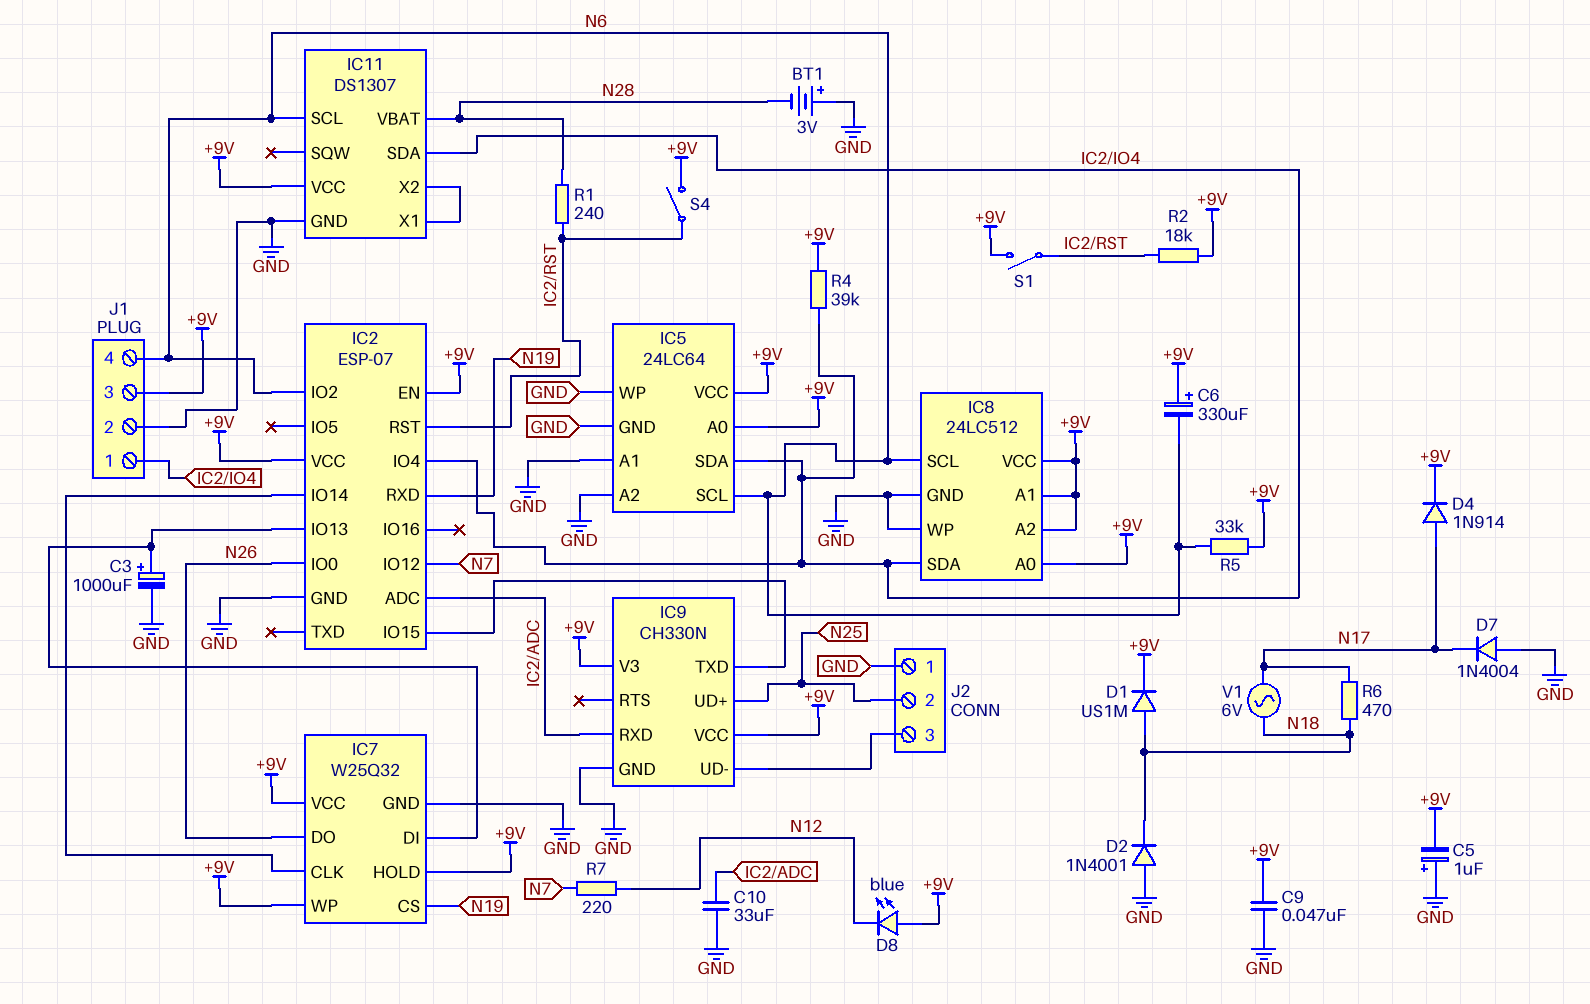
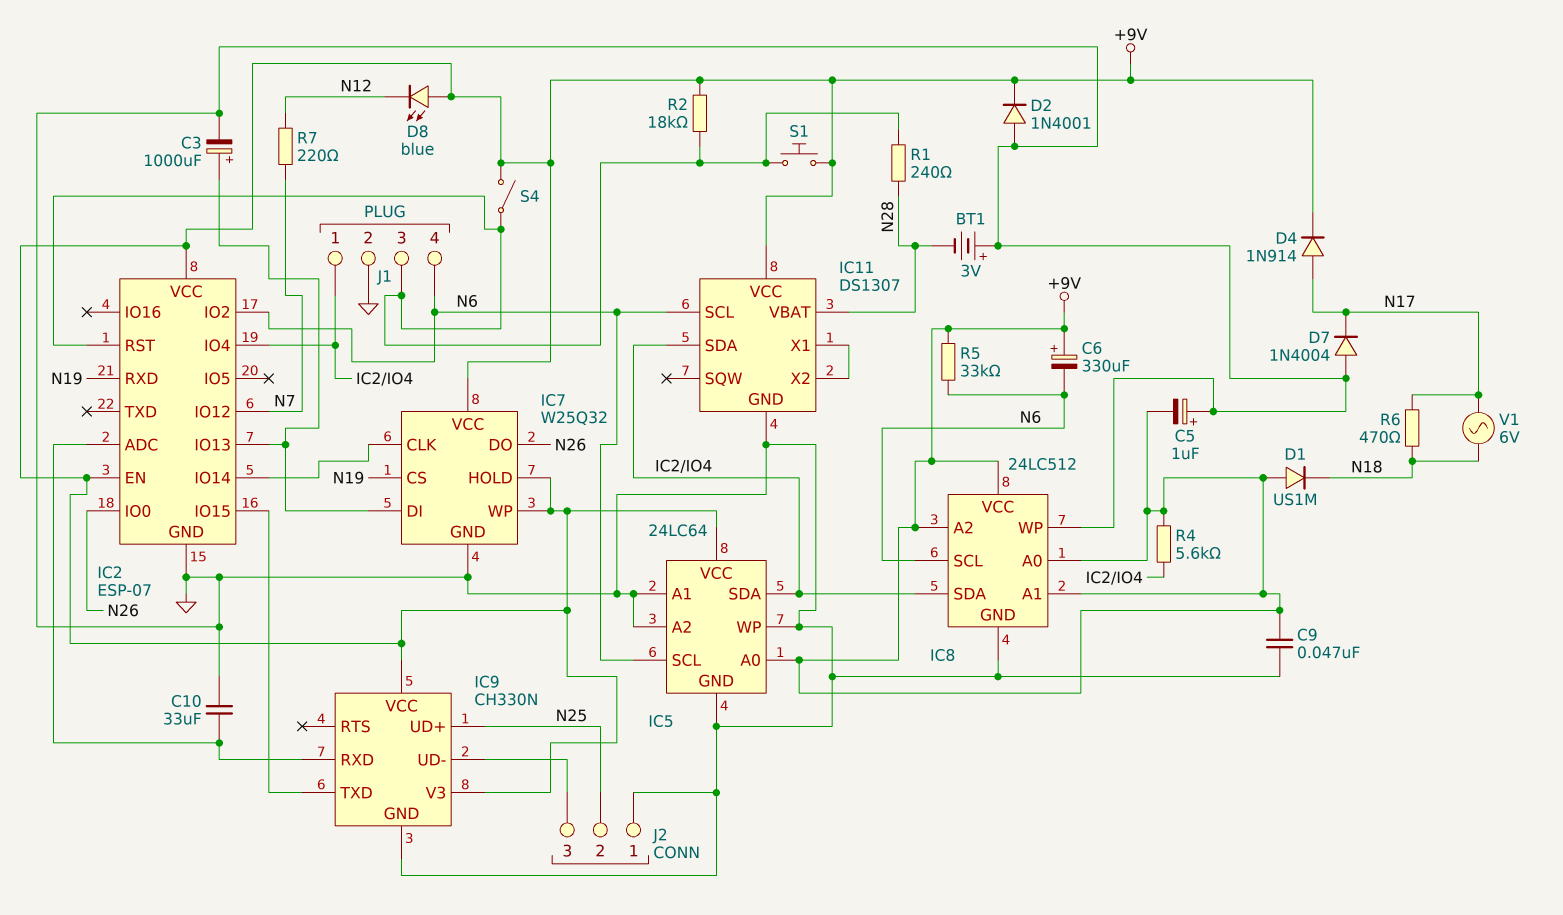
D1: diode US1M (A N18, K +9V) -> diode US1M (A +9V, K N18)
D2: diode 1N4001 (A GND, K N18) -> diode 1N4001 (A GND, K +9V)
J1 pin 3: +9V -> IC2/RST
R4: 39k (+9V, IC2/IO4) -> 5.6k (+9V, IC2/IO4)
S1: switch (+9V, IC2/RST) -> button (+9V, IC2/RST)

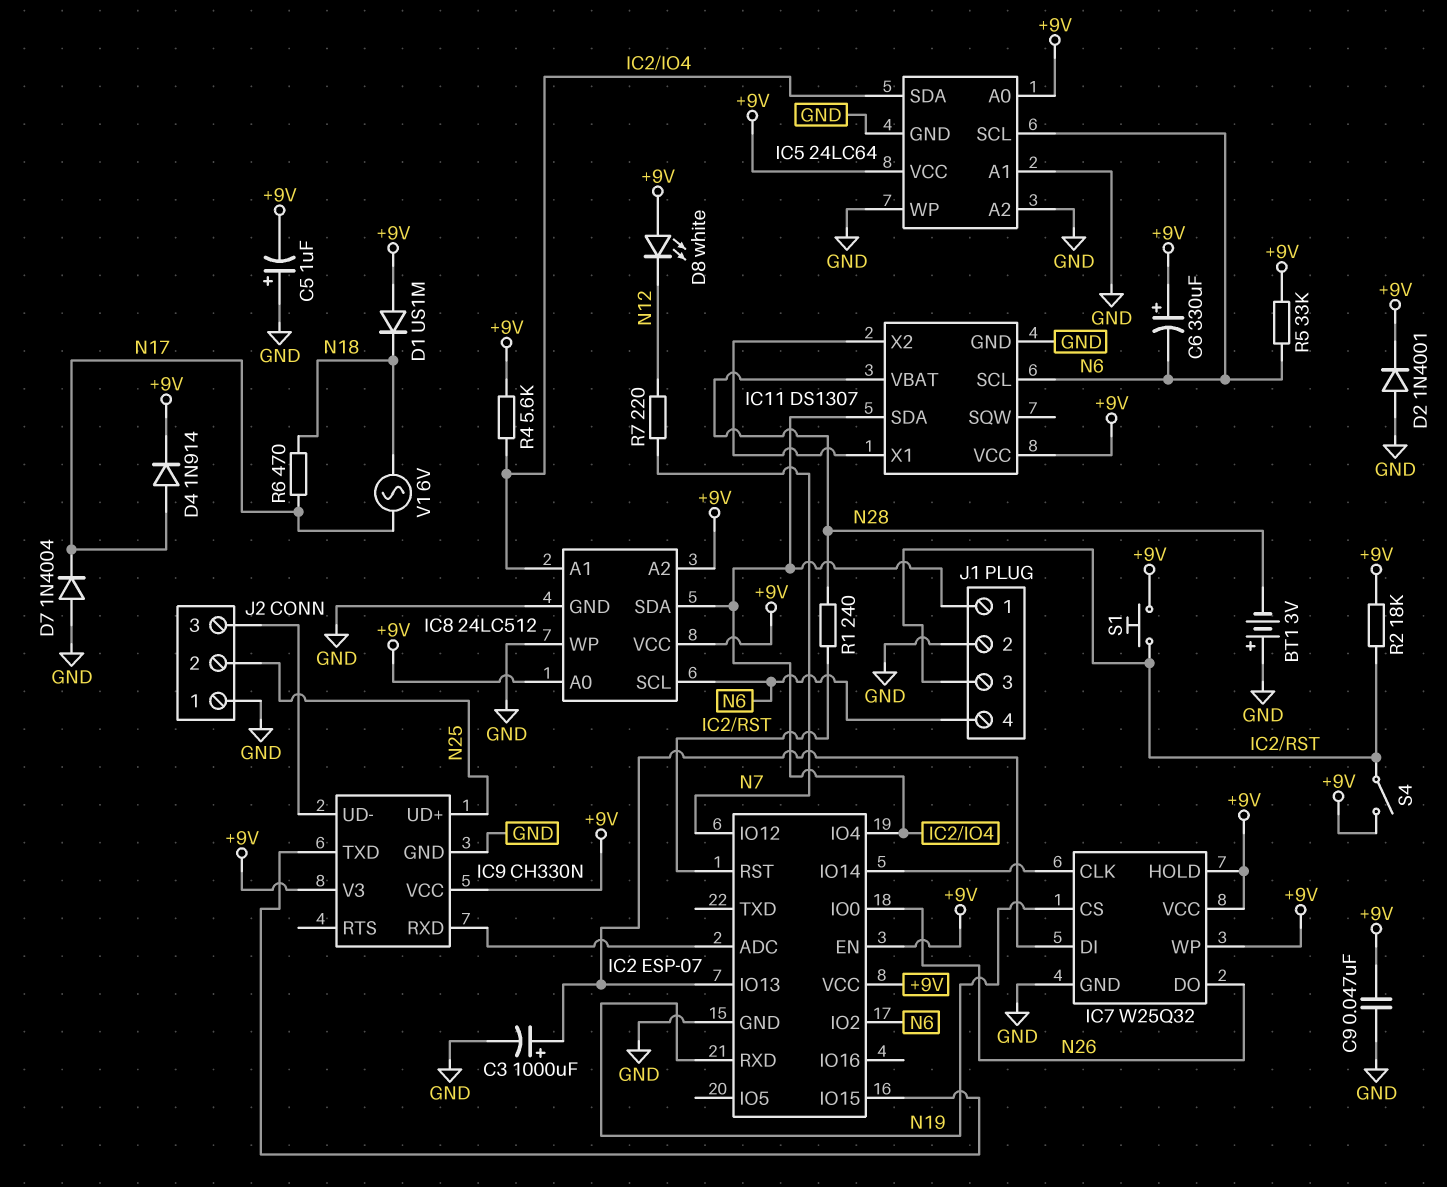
C10: 33uF (GND, IC2/ADC) -> none
D8: LED blue (A +9V, K N12) -> LED white (A +9V, K N12)
IC8 pin A1: +9V -> IC2/IO4

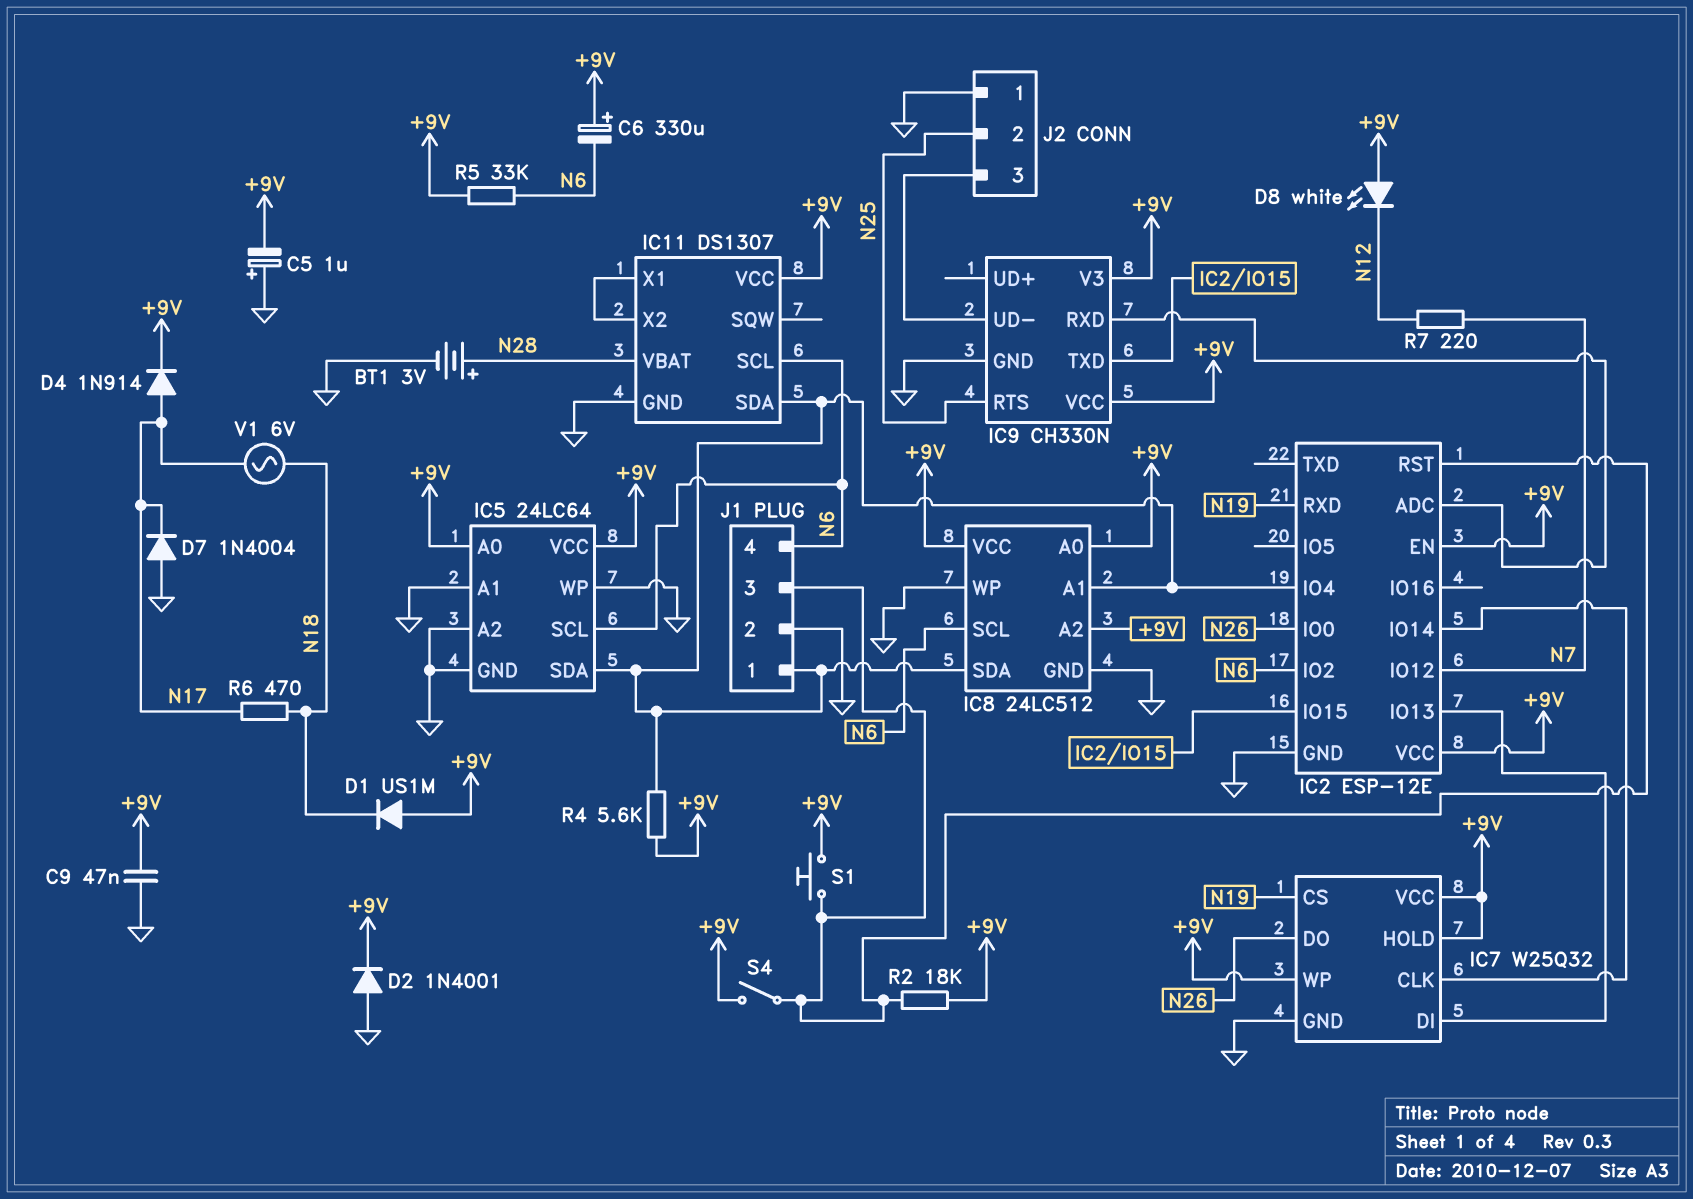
BT1: 3V (plus GND, minus N28) -> 3V (plus N28, minus GND)
C3: 1000uF (plus IC2/IO13, minus GND) -> none
IC2: ESP-07 -> ESP-12E
IC9 pin RTS: none -> N25
IC9 pin UD+: N25 -> none
R1: 240 (IC2/RST, N28) -> none

